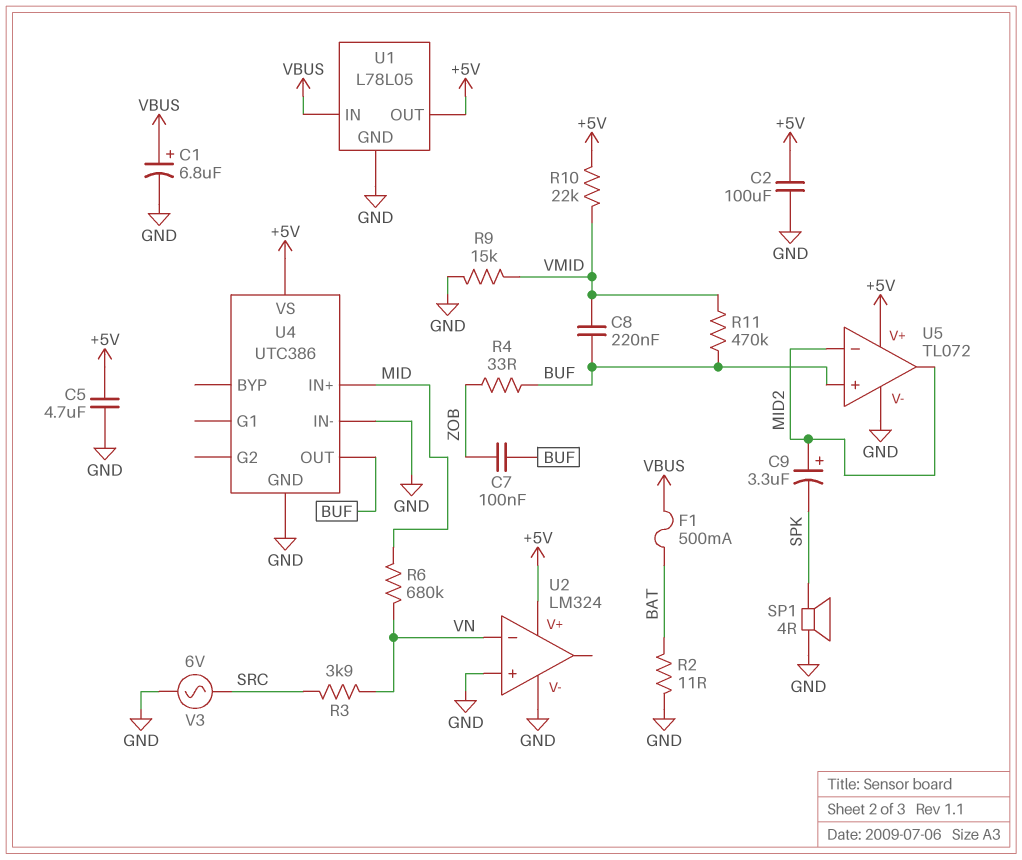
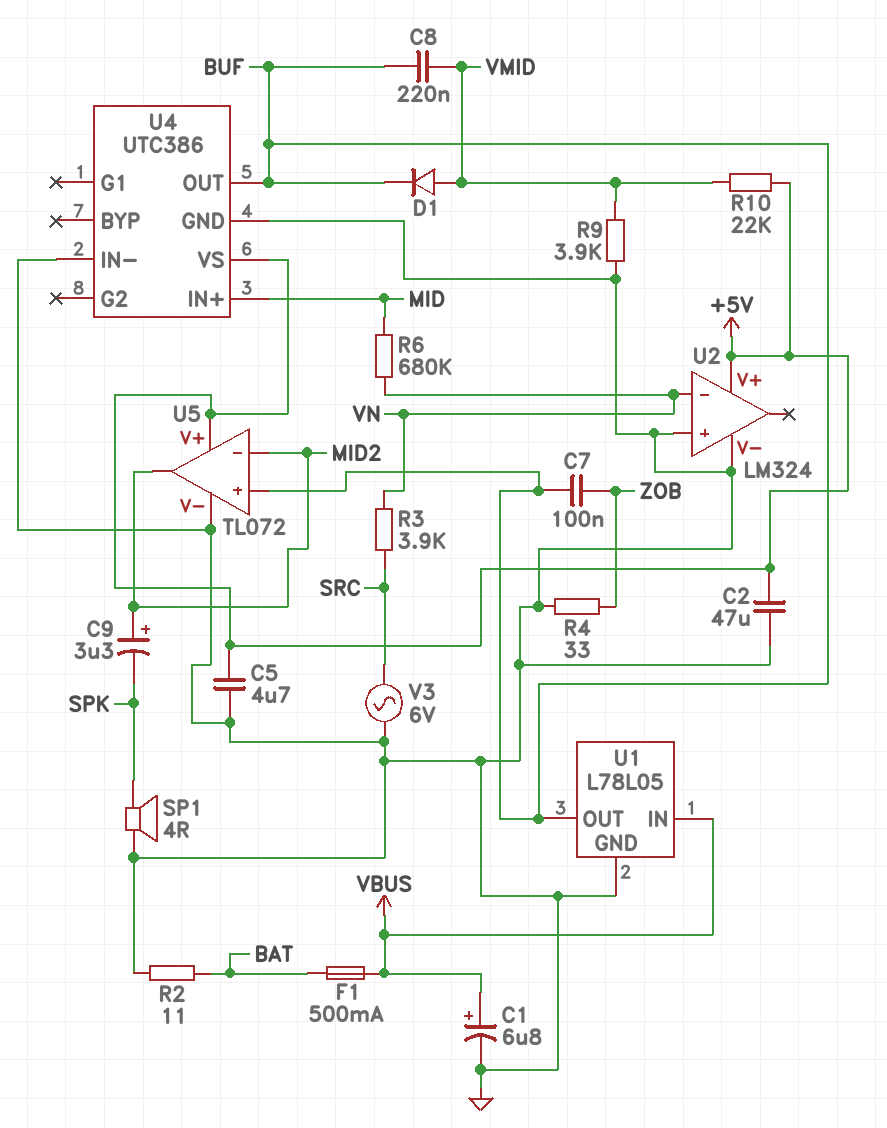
C2: 100uF (+5V, GND) -> 47uF (+5V, GND)
D1: none -> diode (A VMID, K BUF)
R4: 33 (BUF, ZOB) -> 33 (GND, ZOB)
R9: 15k (GND, VMID) -> 3.9k (GND, VMID)
R11: 470k (BUF, VMID) -> none
U1 pin OUT: +5V -> BUF

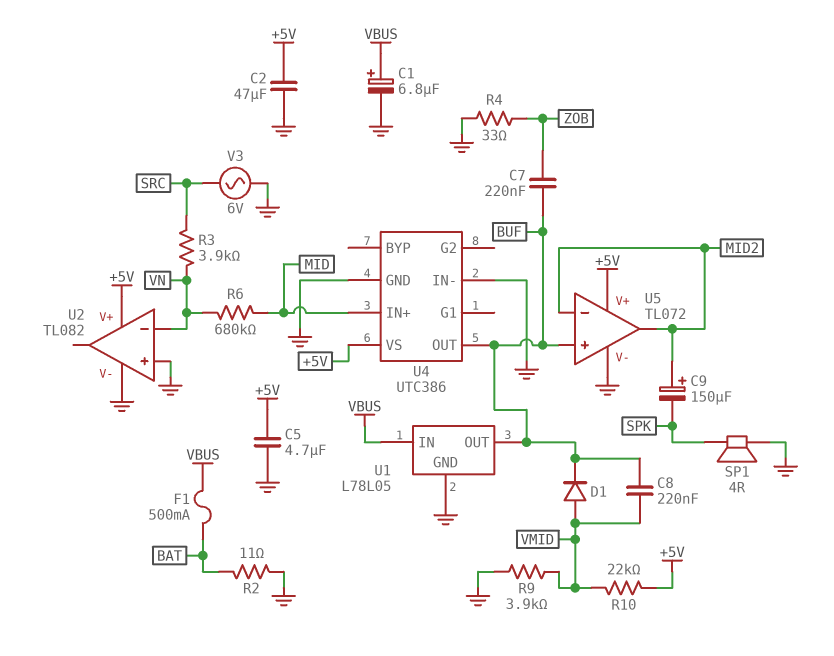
C7: 100nF (BUF, ZOB) -> 220nF (BUF, ZOB)
C9: 3.3uF (plus MID2, minus SPK) -> 150uF (plus MID2, minus SPK)
U2: LM324 -> TL082

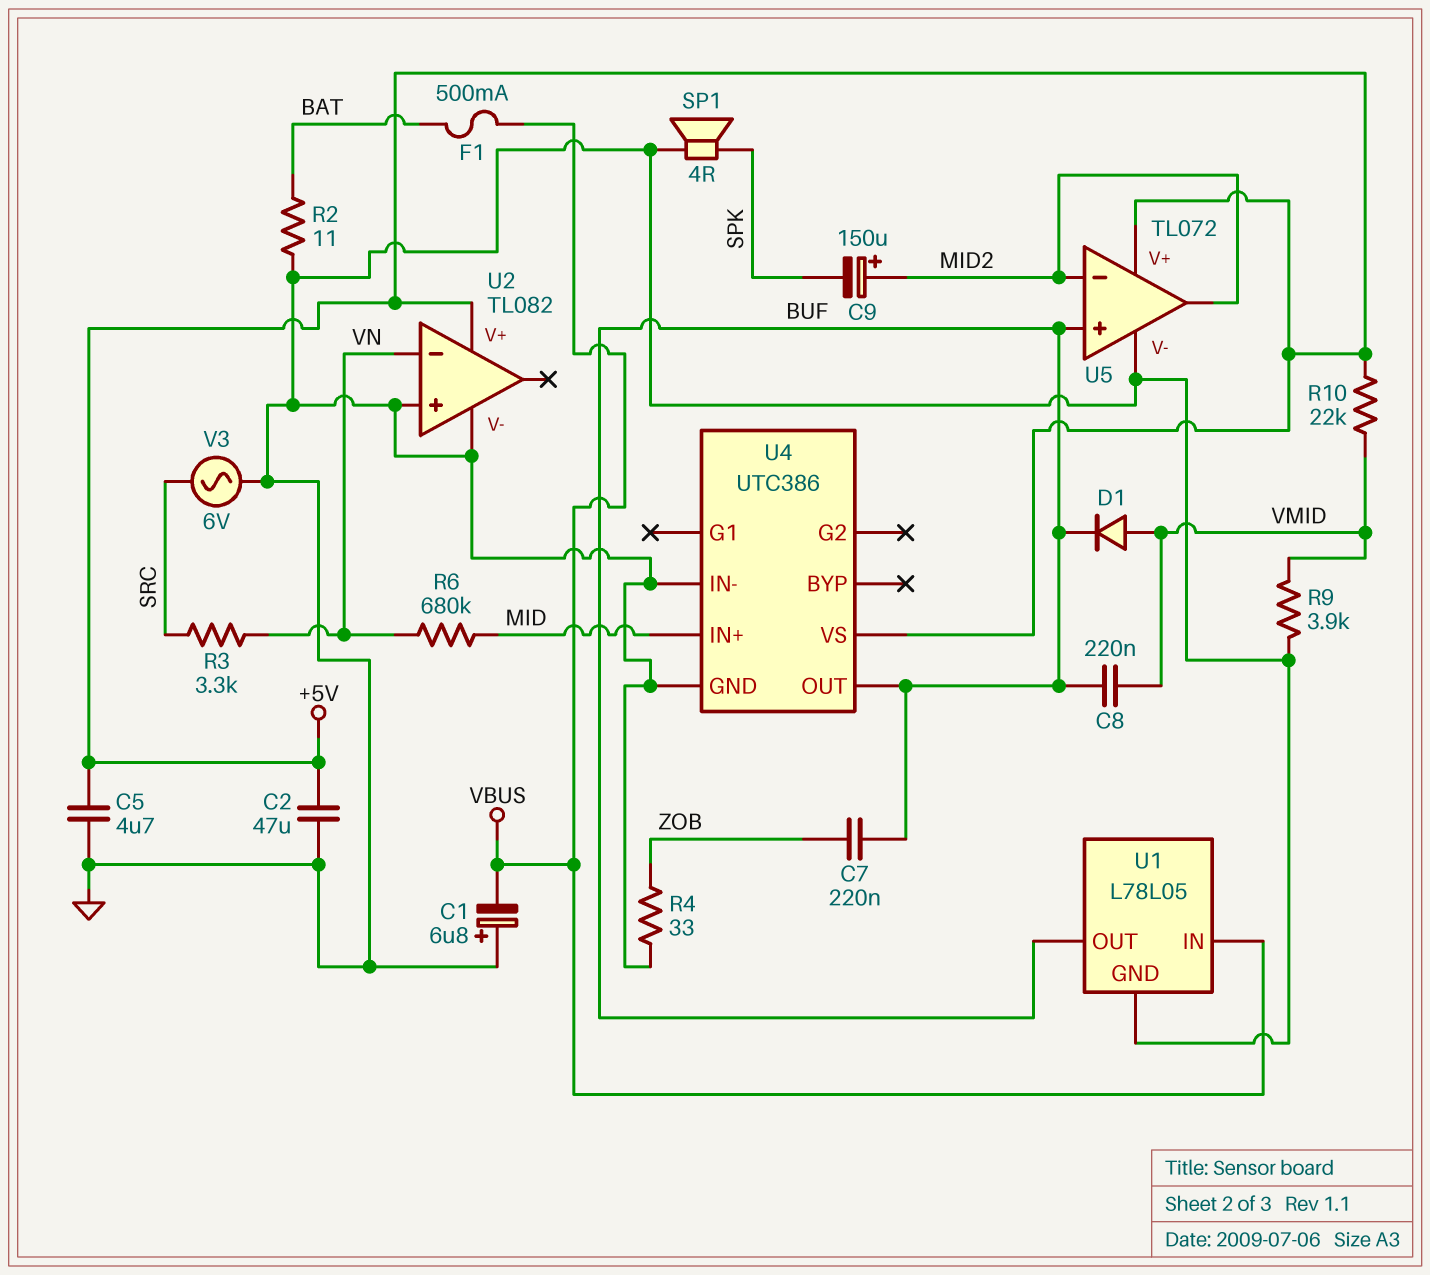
C1: 6.8uF (plus VBUS, minus GND) -> 6.8uF (plus GND, minus VBUS)
R3: 3.9k (SRC, VN) -> 3.3k (SRC, VN)

